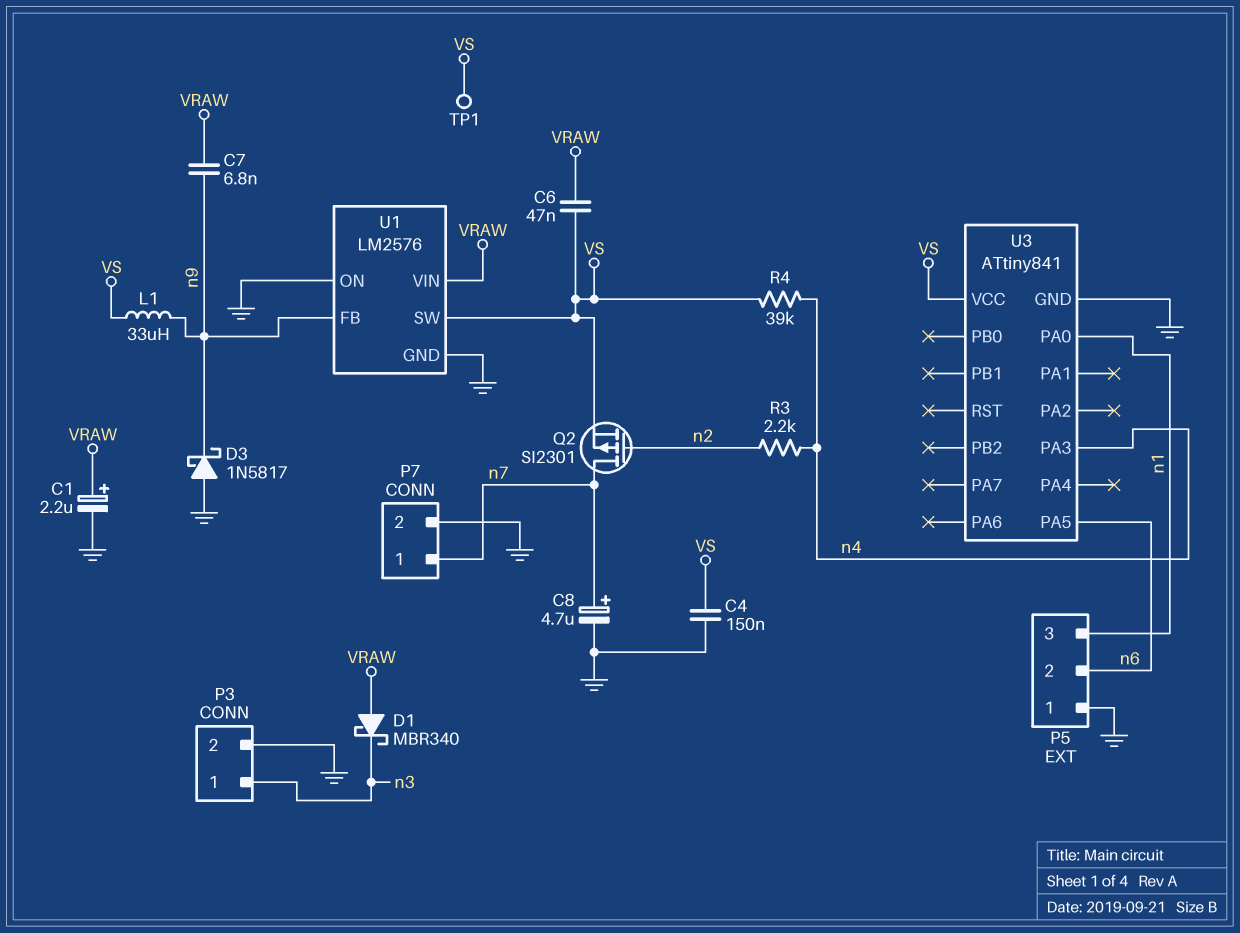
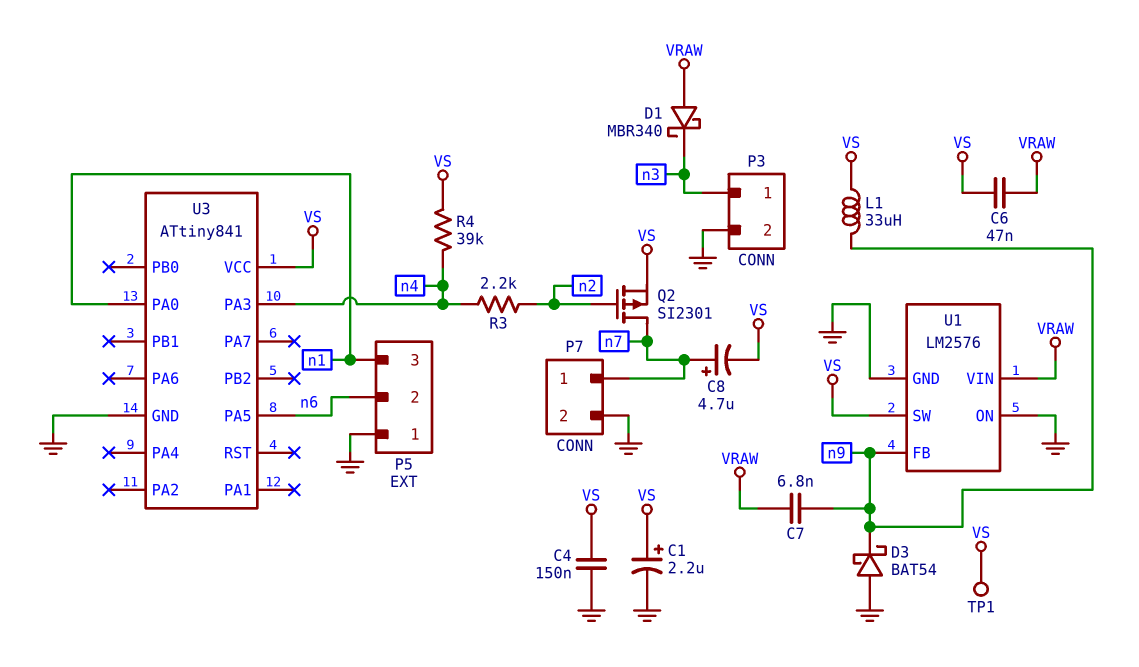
C1: 2.2uF (plus VRAW, minus GND) -> 2.2uF (plus VS, minus GND)
C8: 4.7uF (plus n7, minus GND) -> 4.7uF (plus n7, minus VS)
D3: schottky 1N5817 (A GND, K n9) -> schottky BAT54 (A GND, K n9)

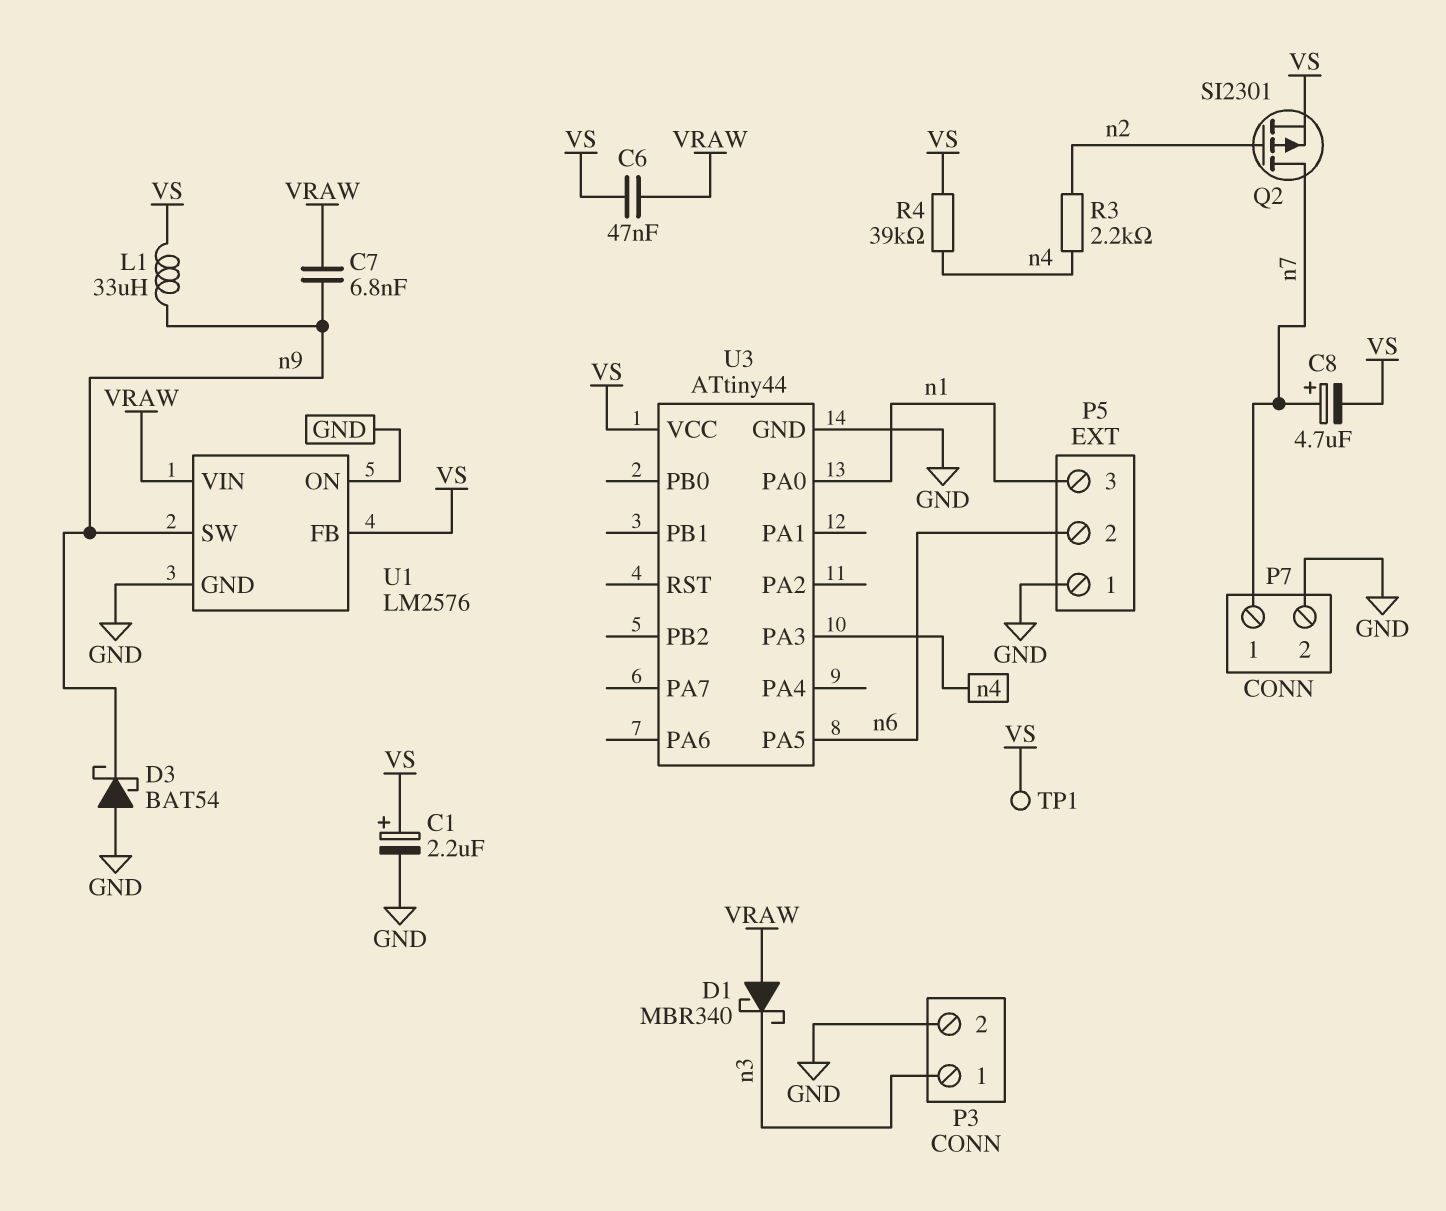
C4: 150nF (GND, VS) -> none
U1 pin FB: n9 -> VS
U1 pin SW: VS -> n9
U3: ATtiny841 -> ATtiny44

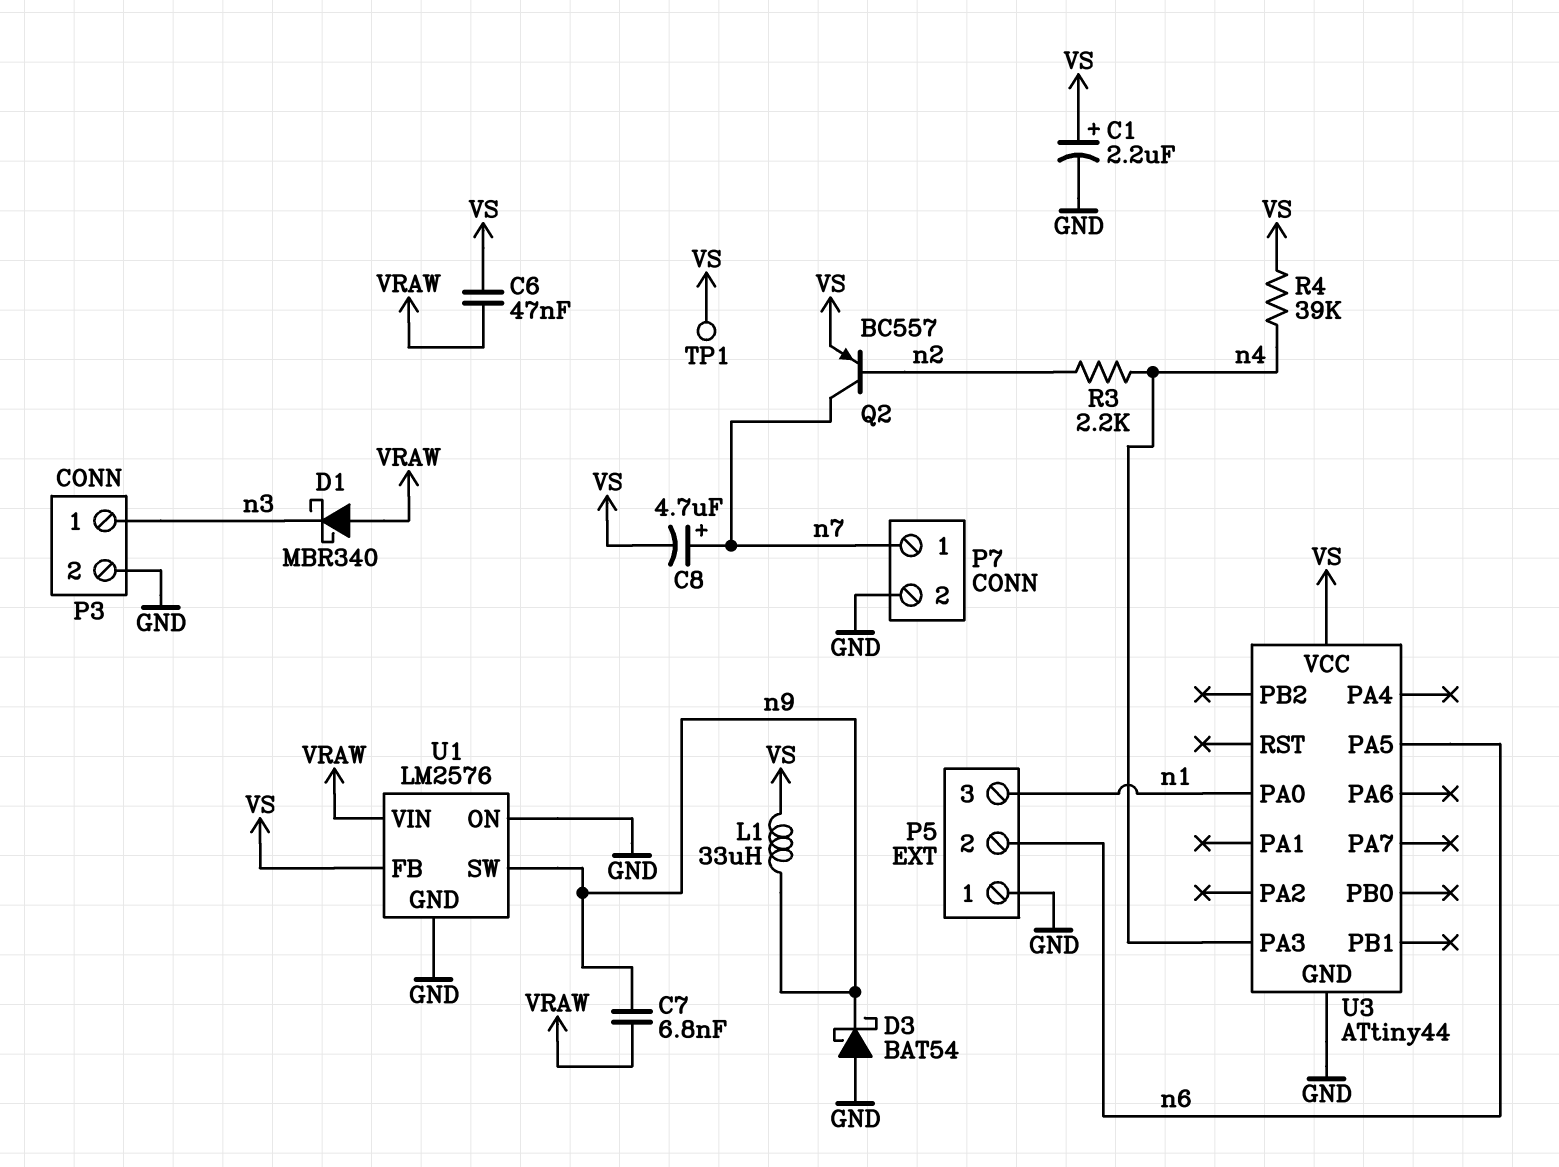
Q2: PMOS SI2301 (G n2, D n7, S VS) -> PNP BC557 (B n2, C n7, E VS)

